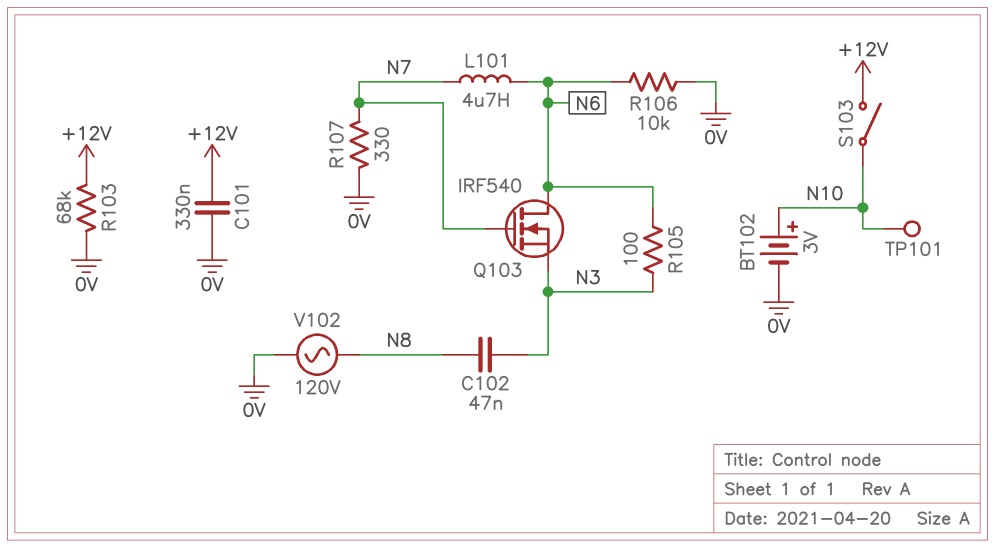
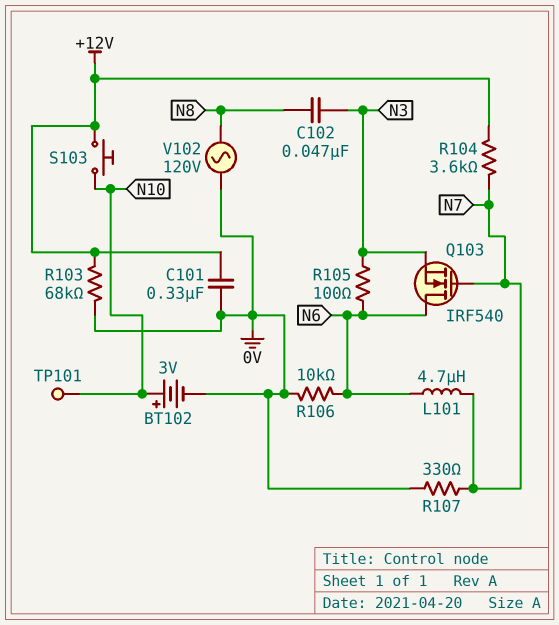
R104: none -> 3.6k (+12V, N7)
S103: switch (+12V, N10) -> button (+12V, N10)

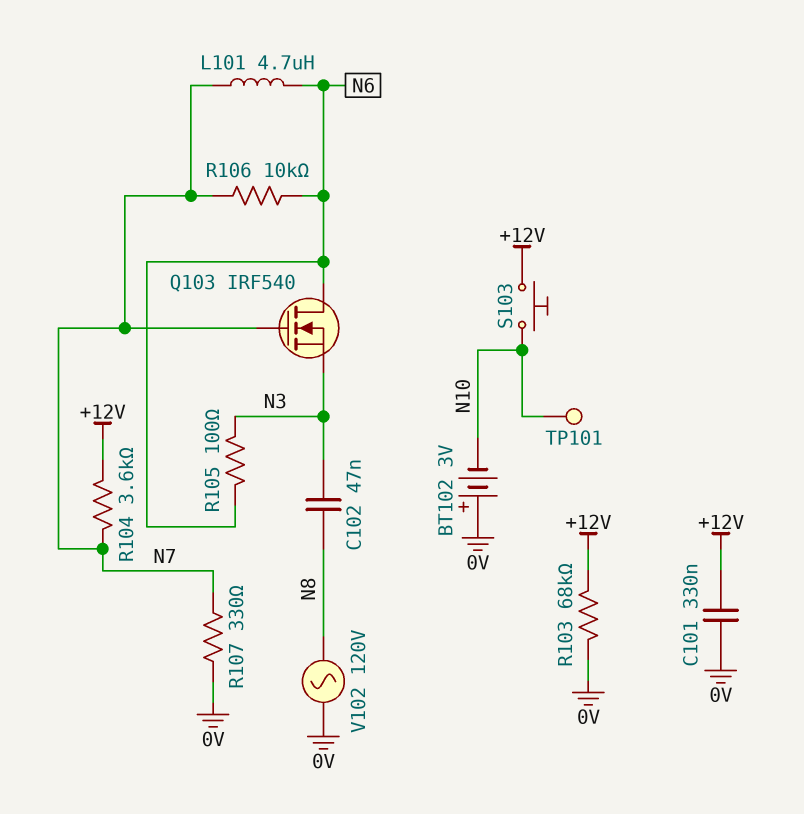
BT102: 3V (plus N10, minus 0V) -> 3V (plus 0V, minus N10)
R106: 10k (0V, N6) -> 10k (N6, N7)

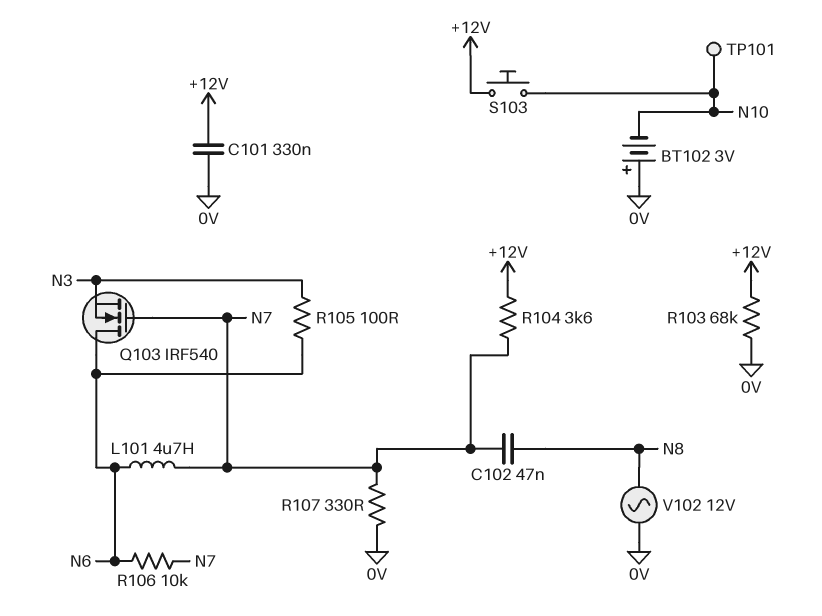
C102: 47nF (N3, N8) -> 47nF (N7, N8)
V102: AC 120V (0V, N8) -> AC 12V (0V, N8)

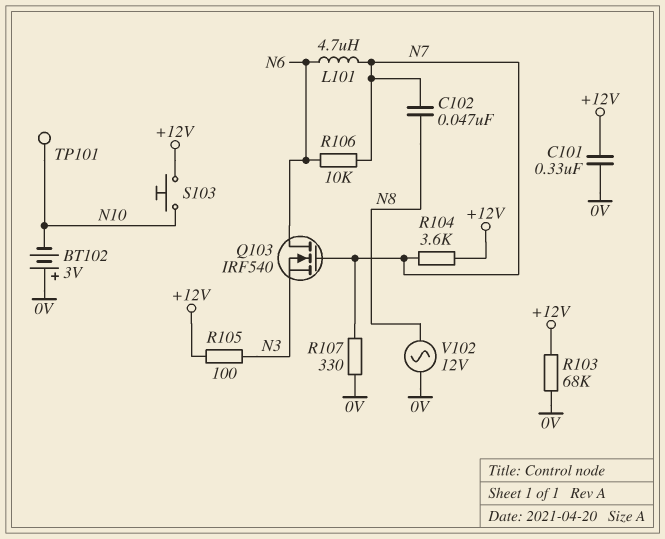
R105: 100 (N3, N6) -> 100 (+12V, N3)

